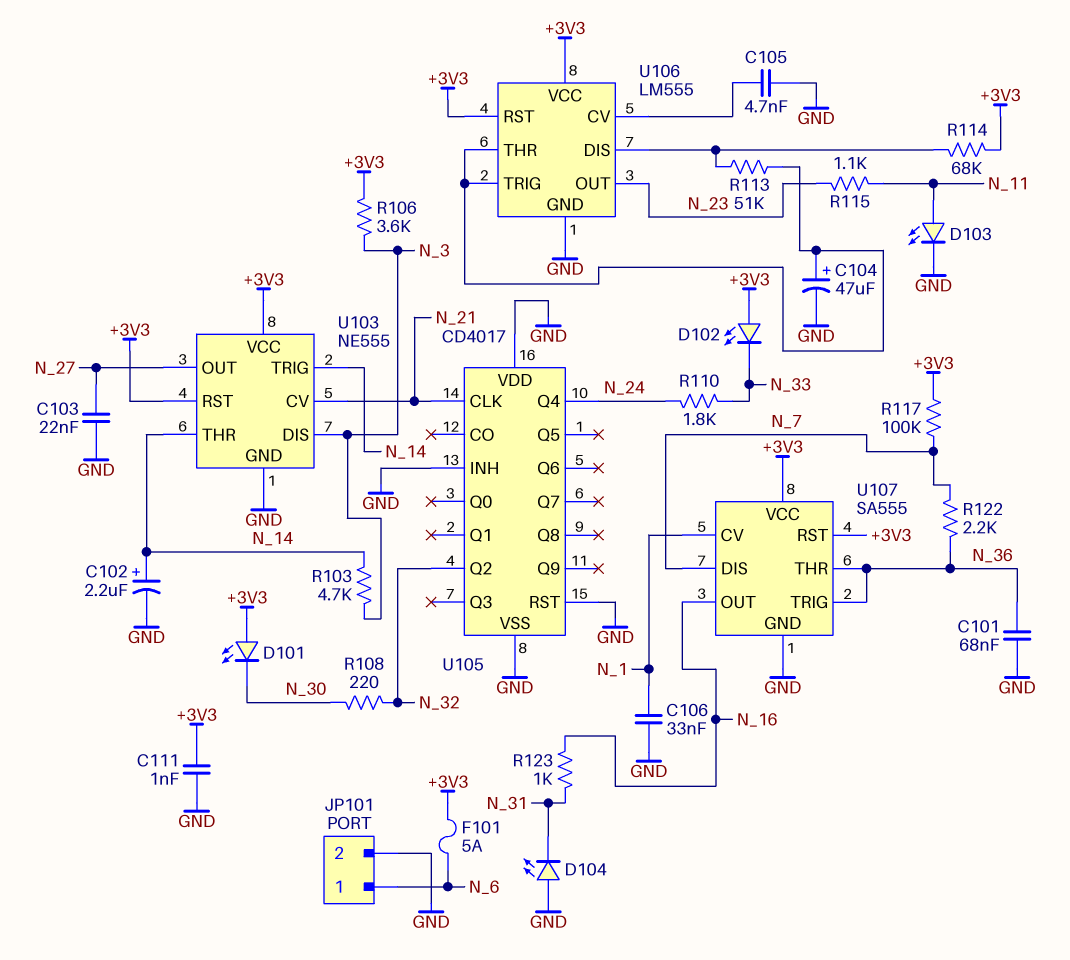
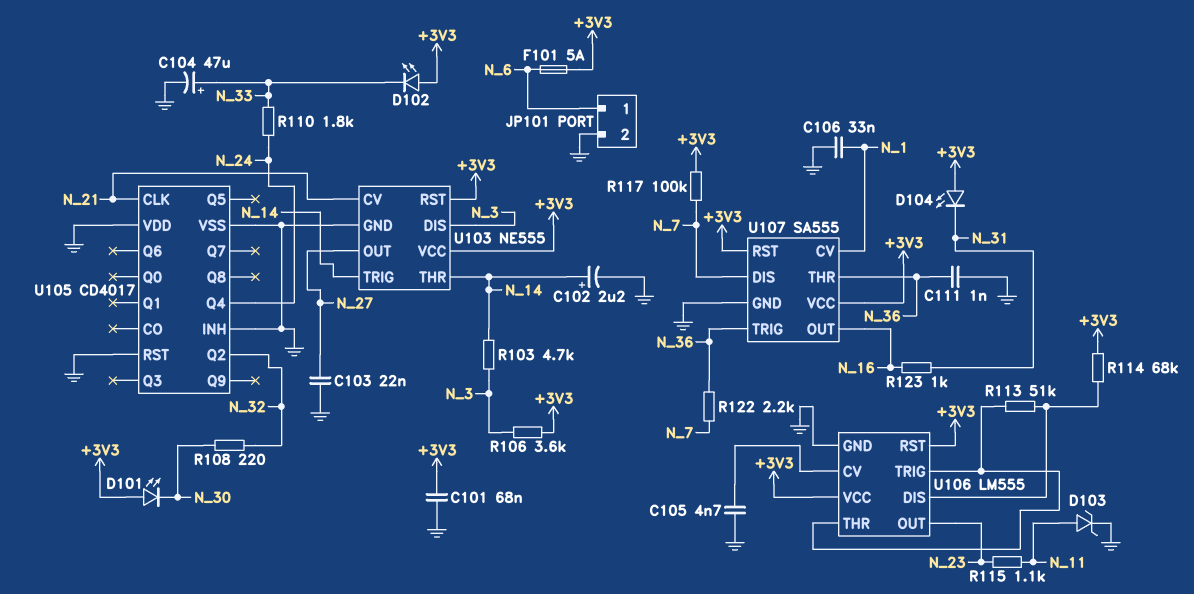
C101: 68nF (GND, N_36) -> 68nF (+3V3, GND)
C104: 47uF (plus U106/THR, minus GND) -> 47uF (plus N_33, minus GND)
C111: 1nF (+3V3, GND) -> 1nF (GND, N_36)
D103: LED (A N_11, K GND) -> zener (A N_11, K GND)
D104: LED (A GND, K N_31) -> LED (A +3V3, K N_31)

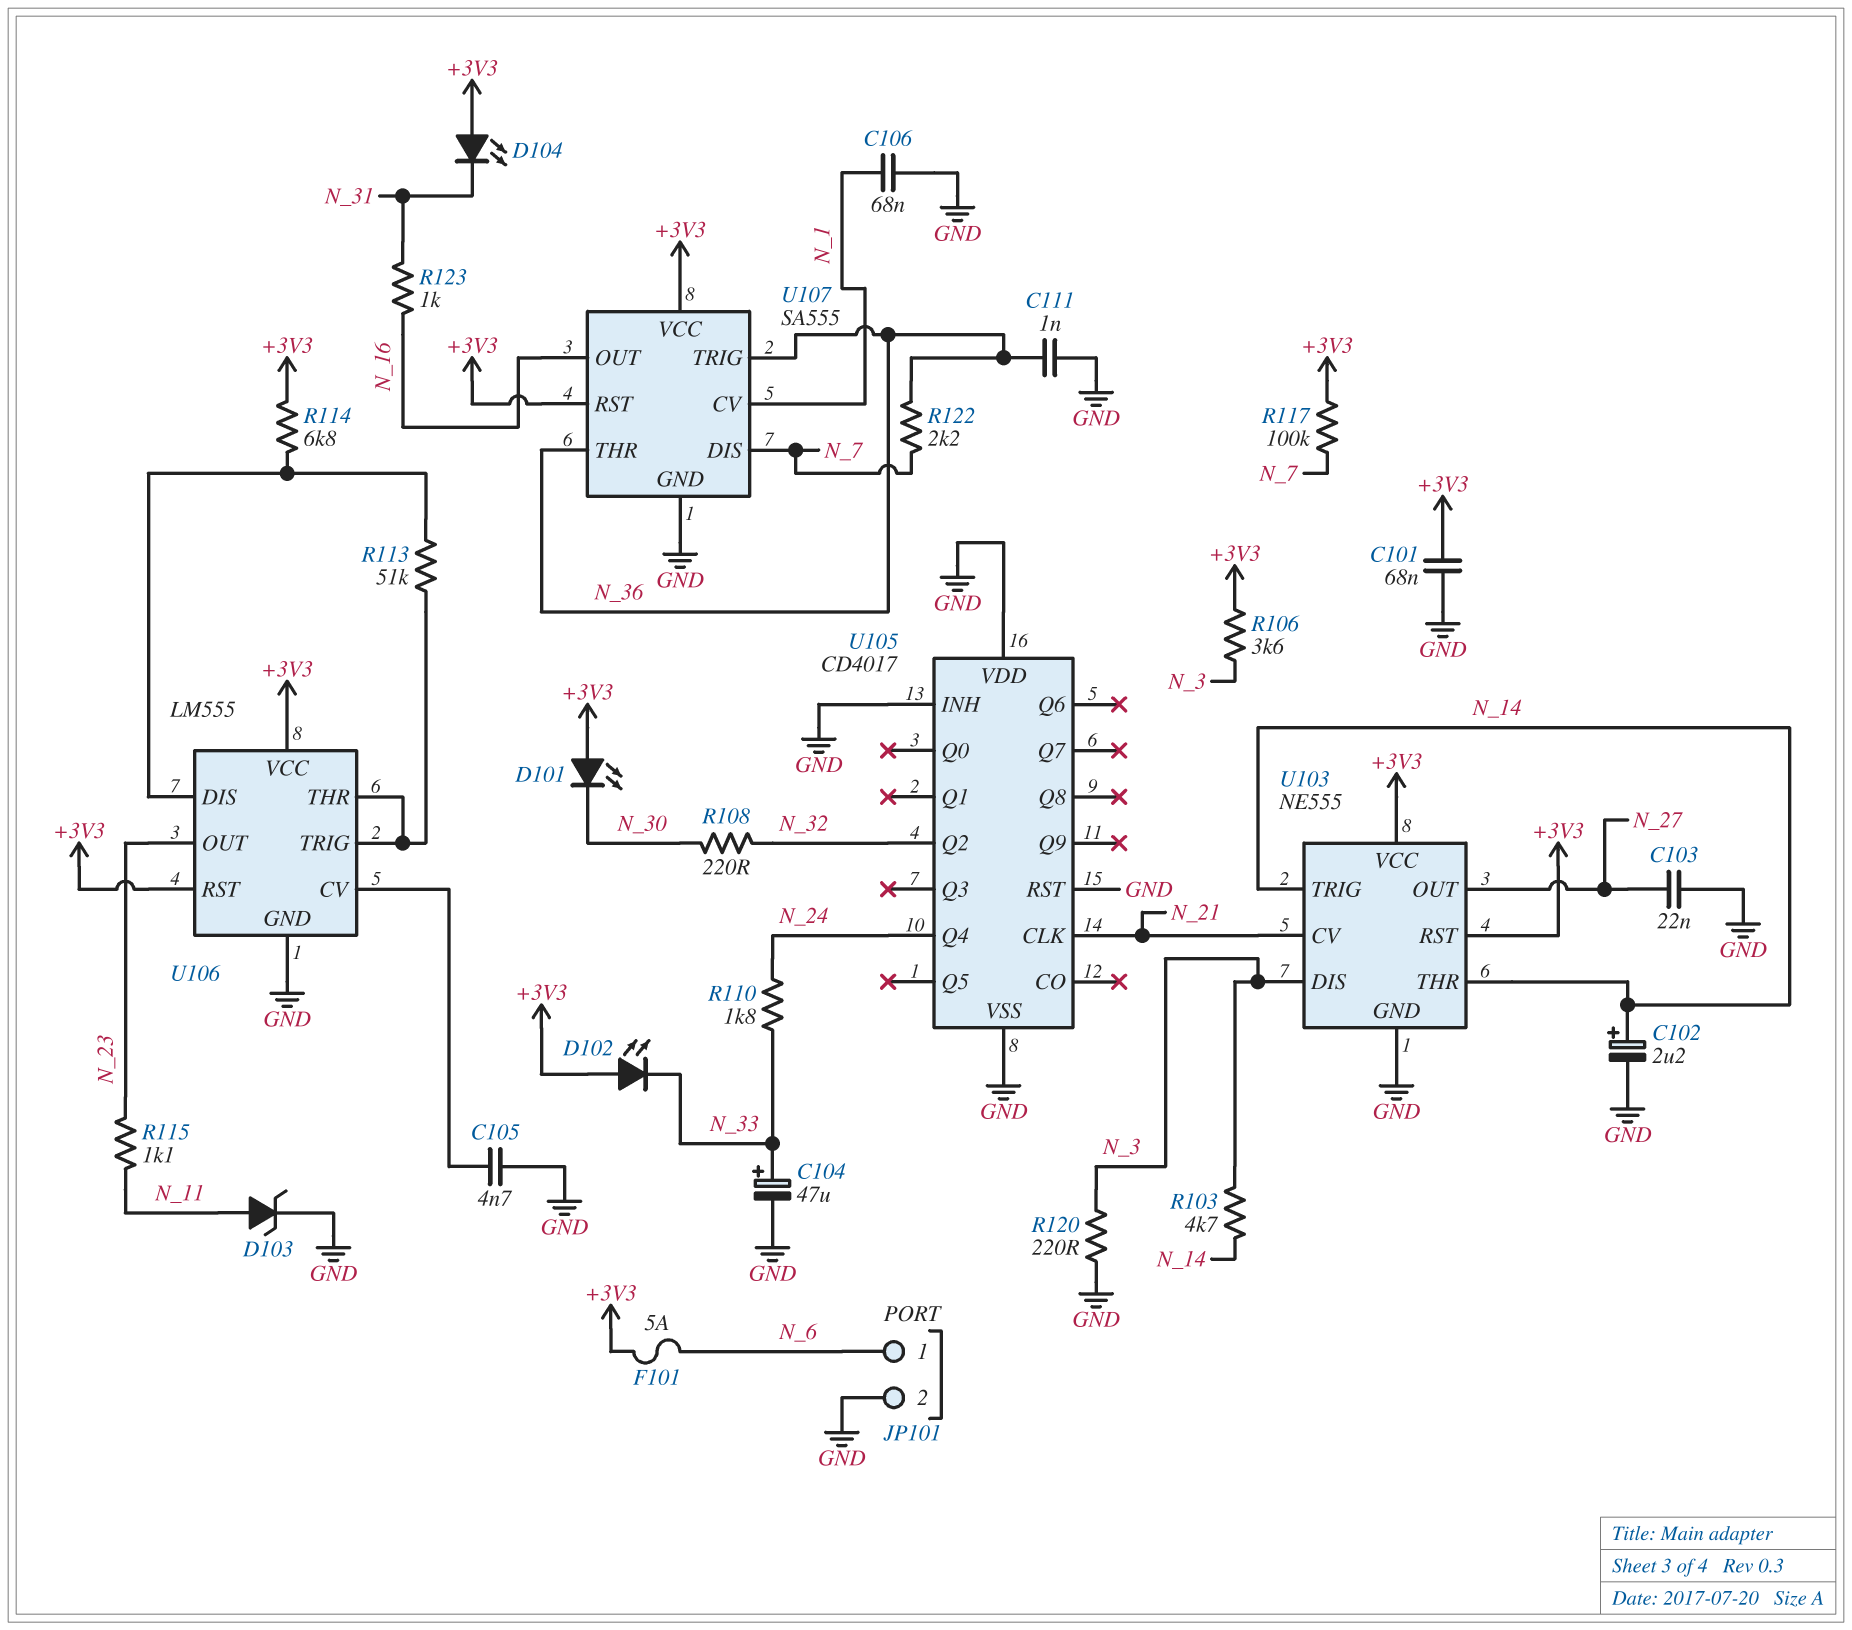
C106: 33nF (GND, N_1) -> 68nF (GND, N_1)
R114: 68k (+3V3, U106/DIS) -> 6.8k (+3V3, U106/DIS)
R120: none -> 220 (GND, N_3)

